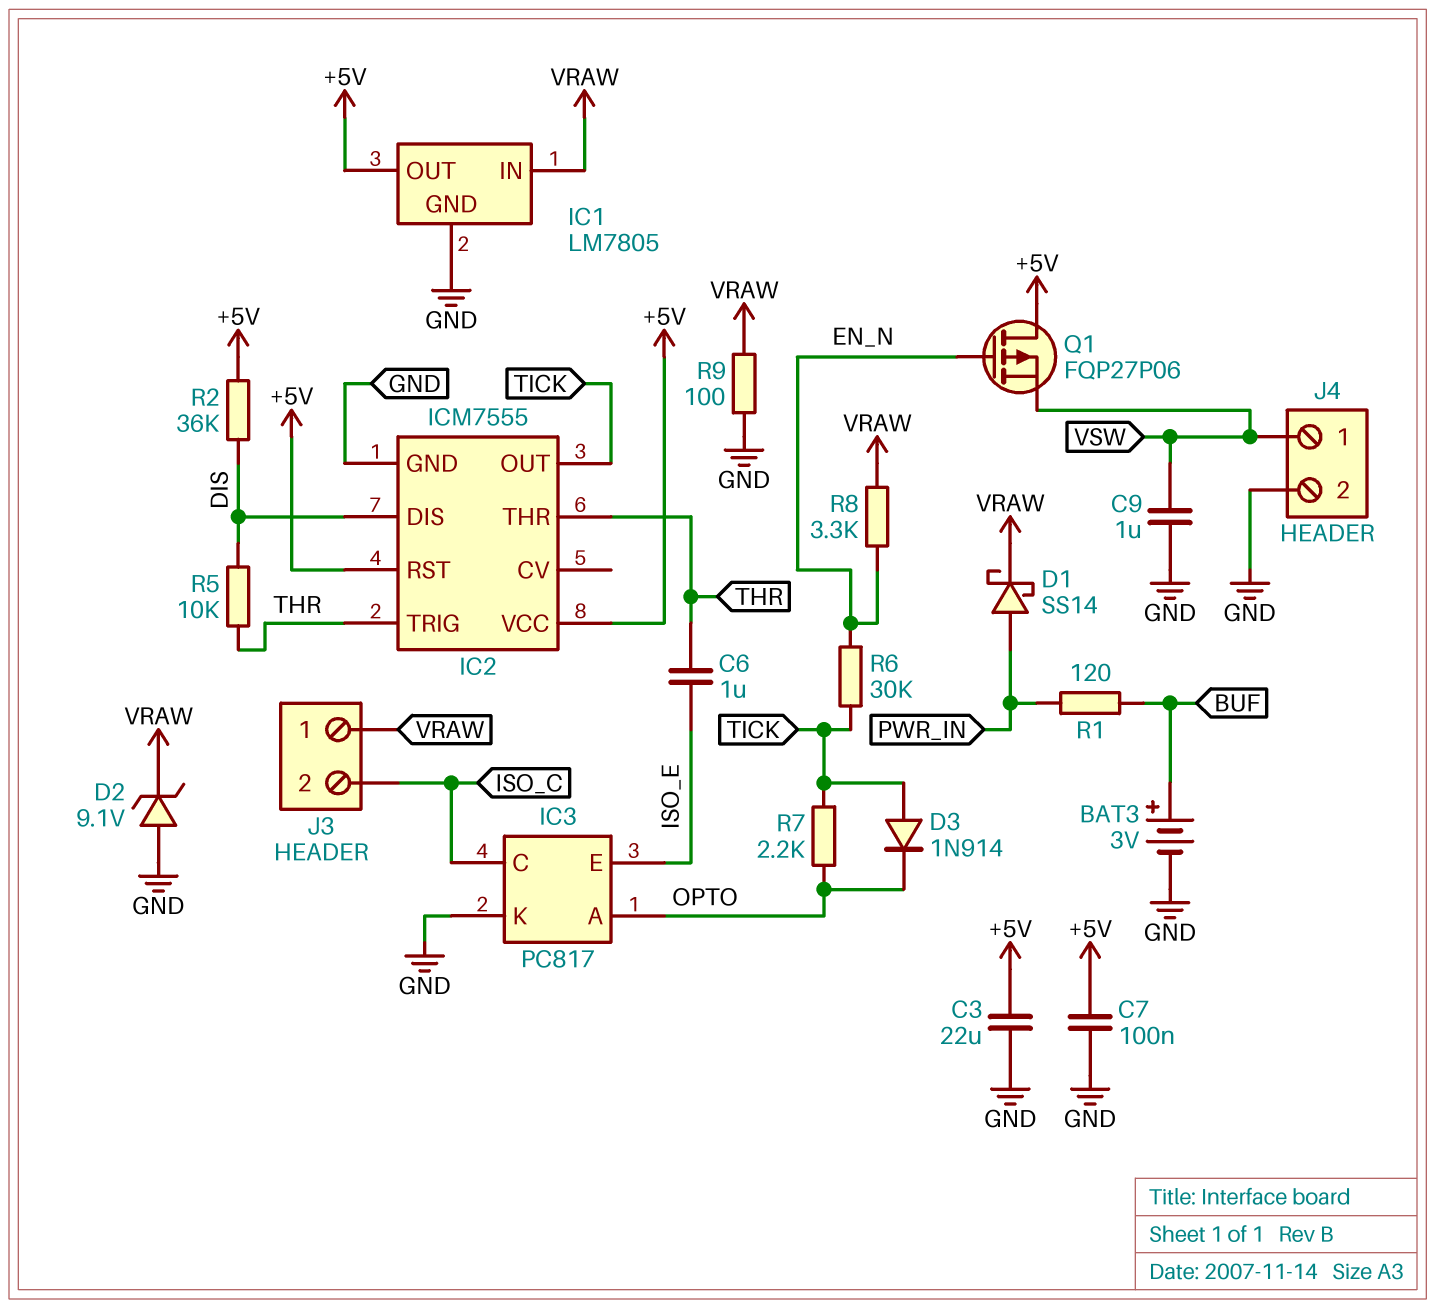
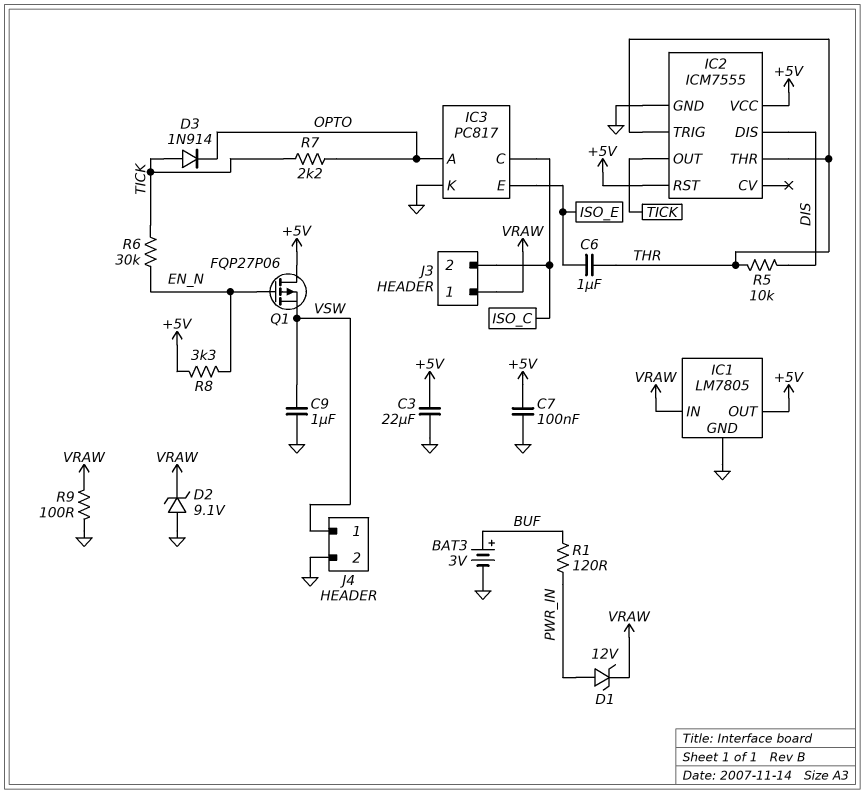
D1: schottky SS14 (A PWR_IN, K VRAW) -> zener 12V (A PWR_IN, K VRAW)
R2: 36k (+5V, DIS) -> none
R8: 3.3k (EN_N, VRAW) -> 3.3k (+5V, EN_N)

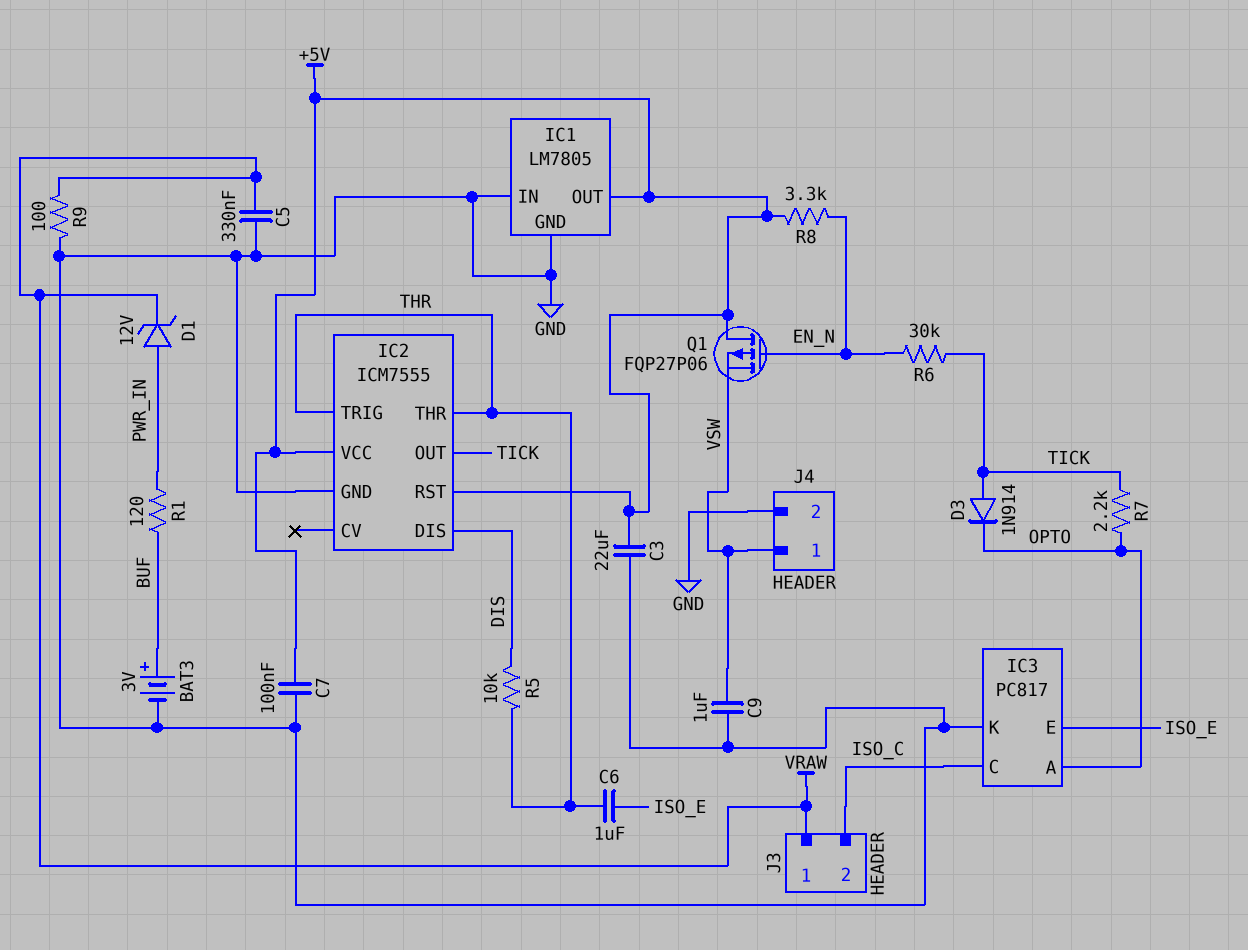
C5: none -> 330nF (GND, VRAW)
D2: zener 9.1V (A GND, K VRAW) -> none
IC1 pin IN: VRAW -> GND

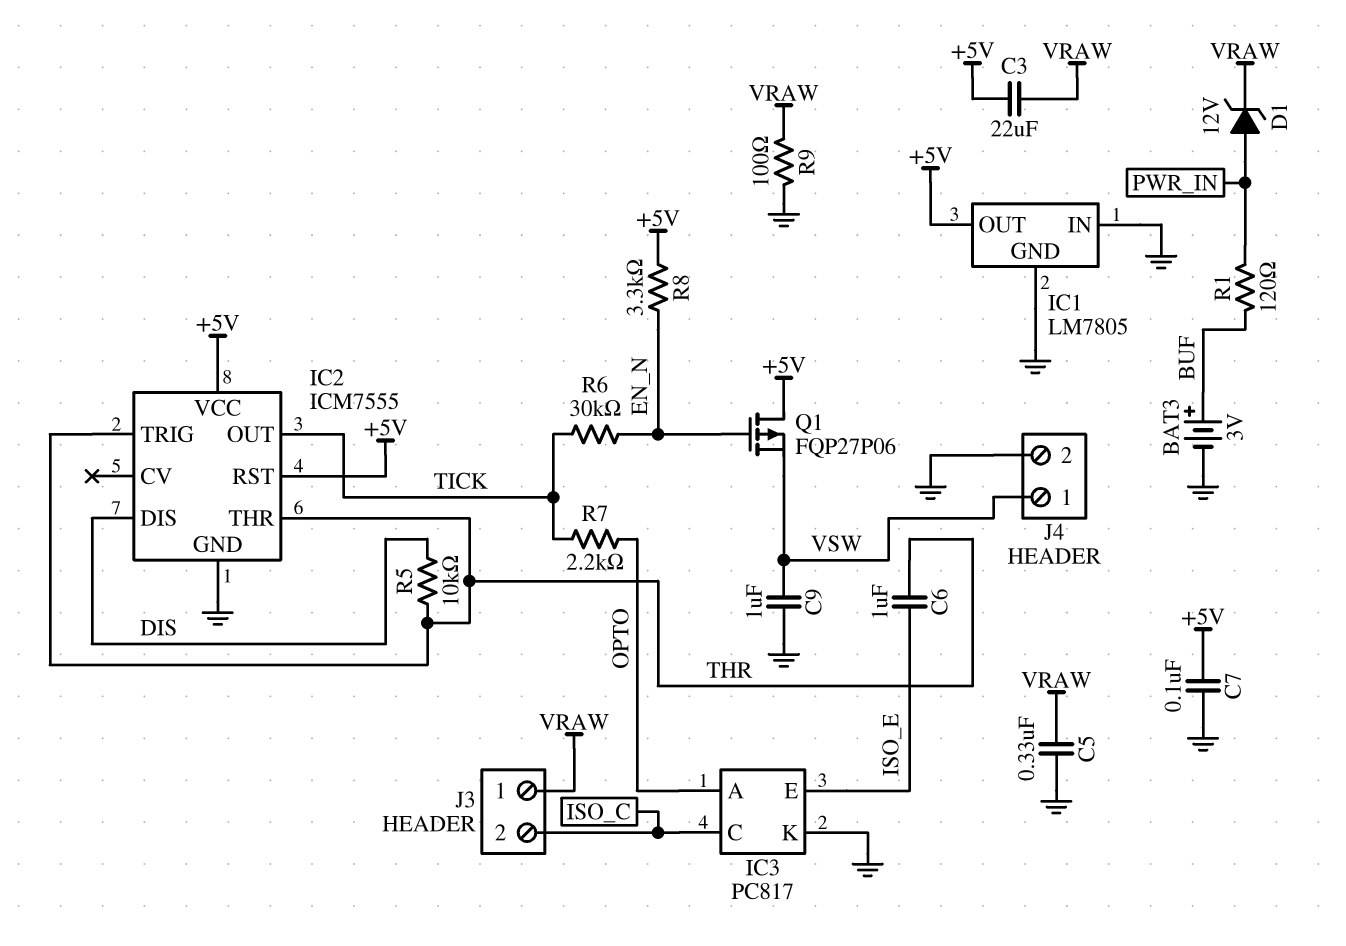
C3: 22uF (+5V, GND) -> 22uF (+5V, VRAW)
D3: diode 1N914 (A TICK, K OPTO) -> none

